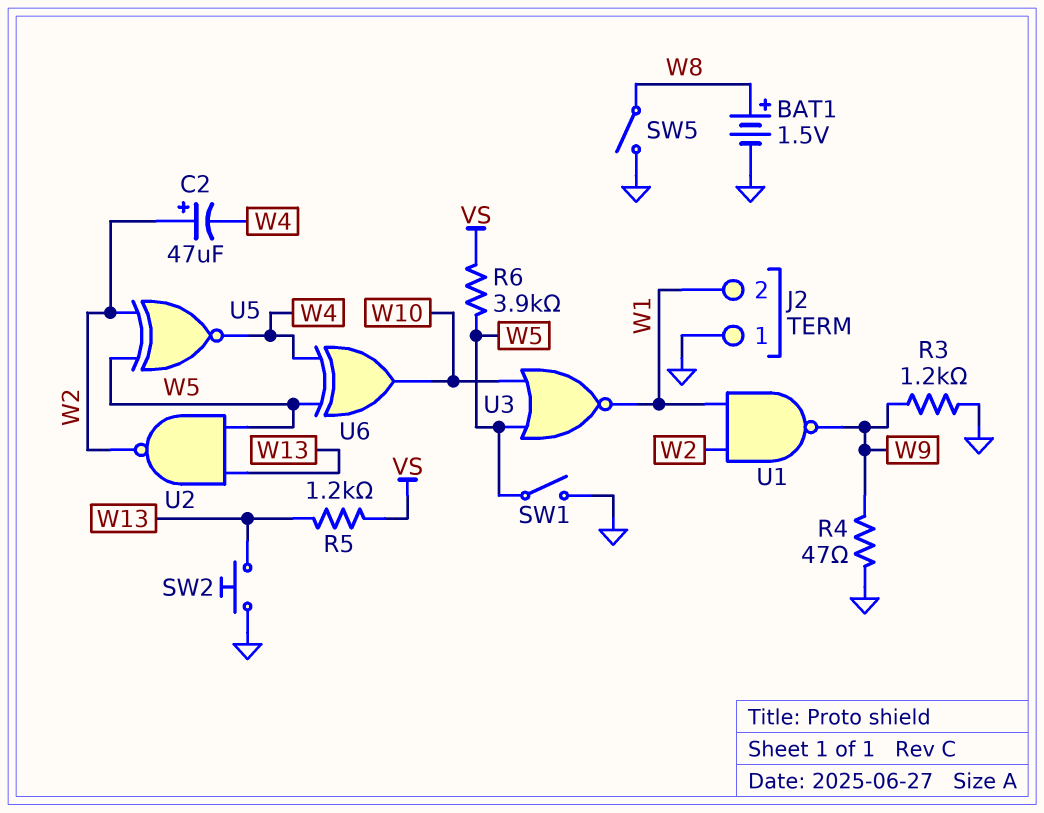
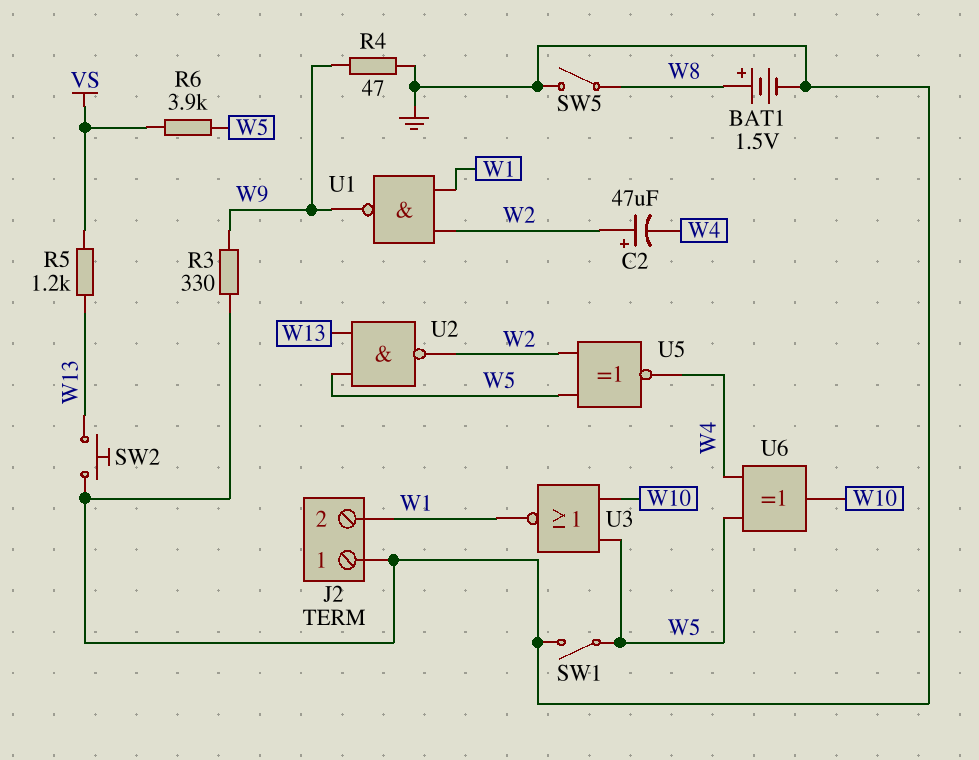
R3: 1.2k (GND, W9) -> 330 (GND, W9)

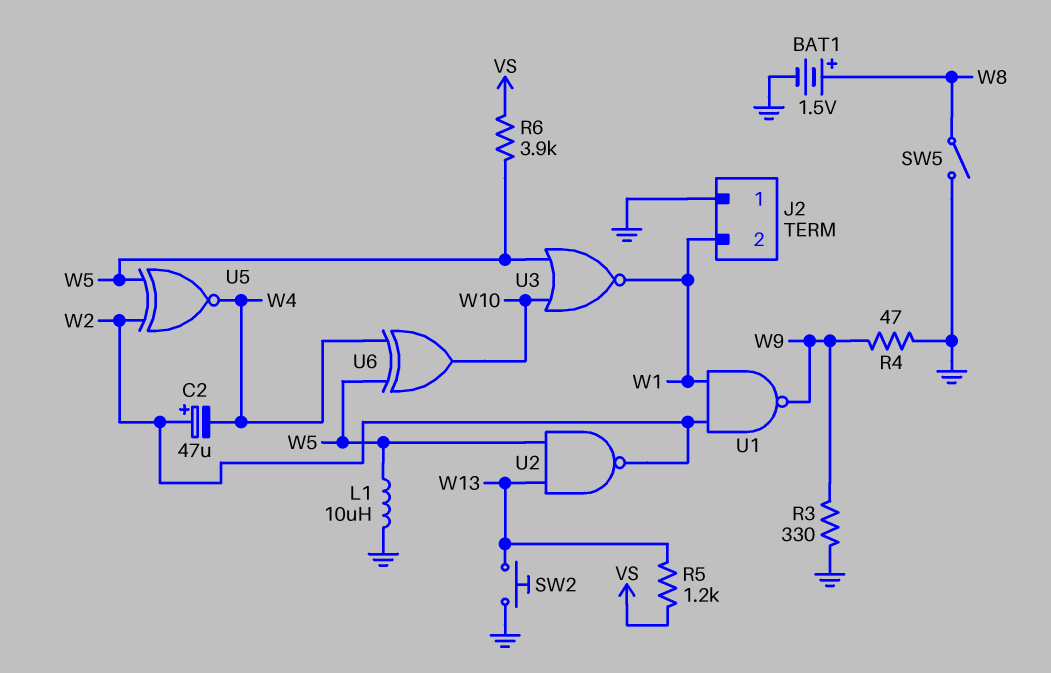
L1: none -> 10uH (GND, W5)
SW1: switch (GND, W5) -> none

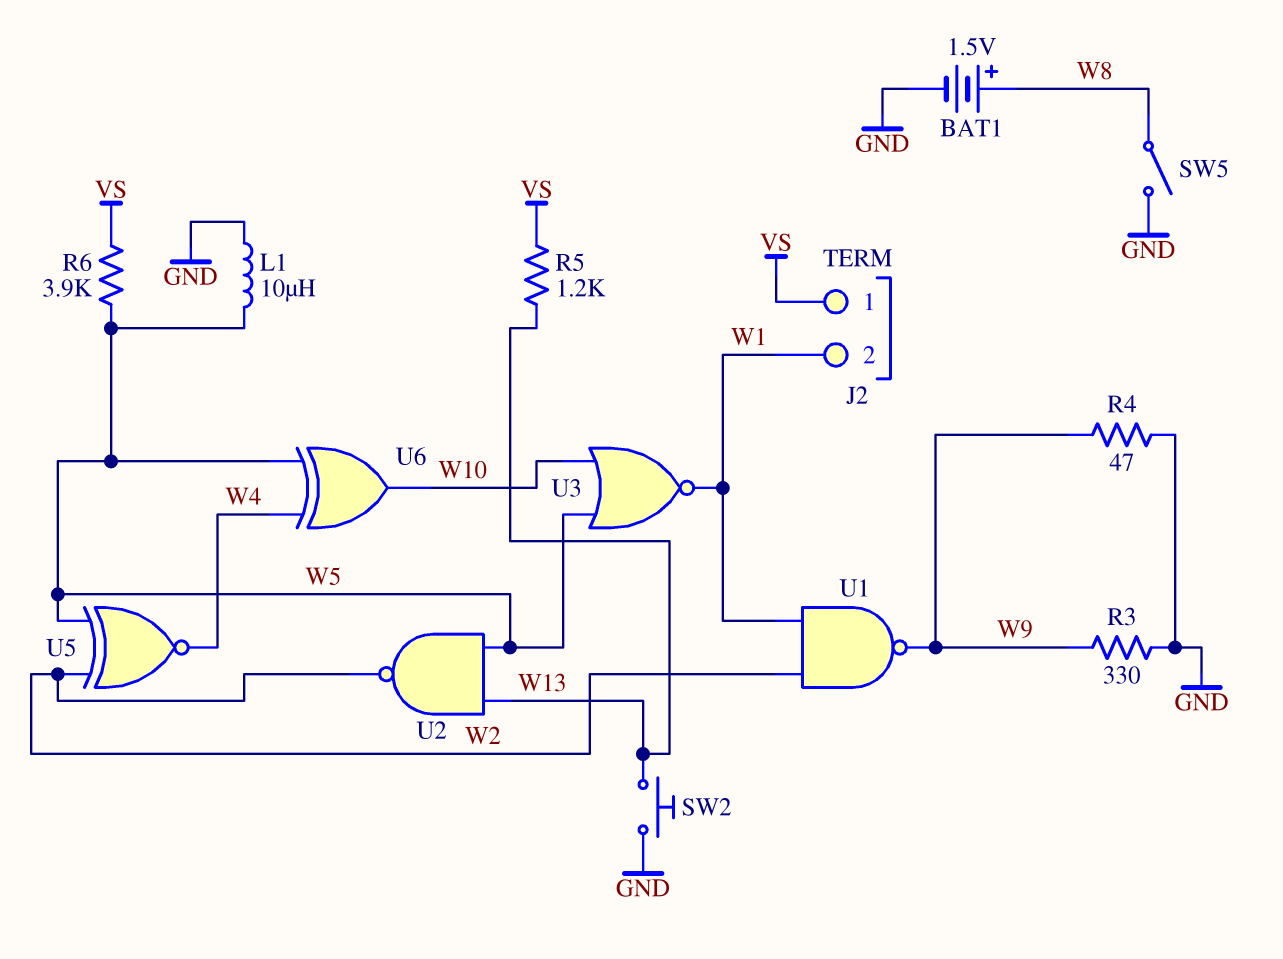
C2: 47uF (plus W2, minus W4) -> none
J2 pin 1: GND -> VS

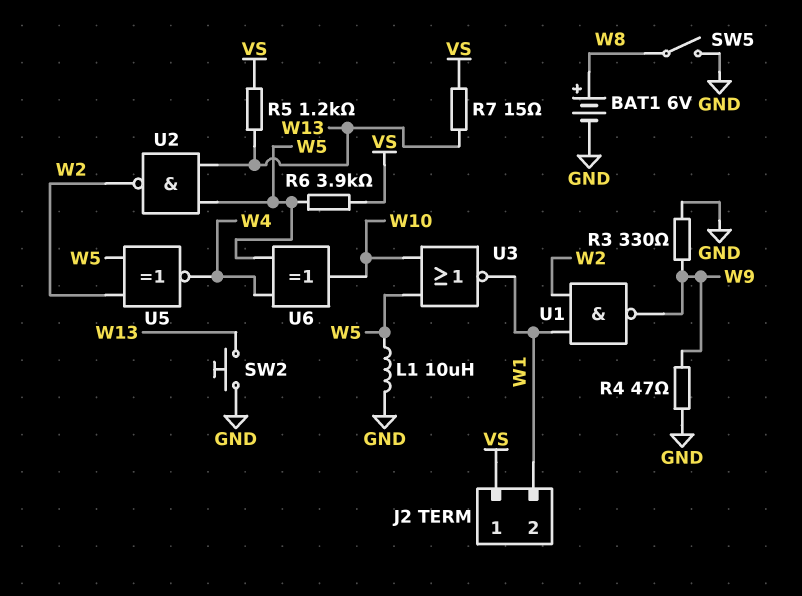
BAT1: 1.5V (plus W8, minus GND) -> 6V (plus W8, minus GND)
R7: none -> 15 (VS, W13)

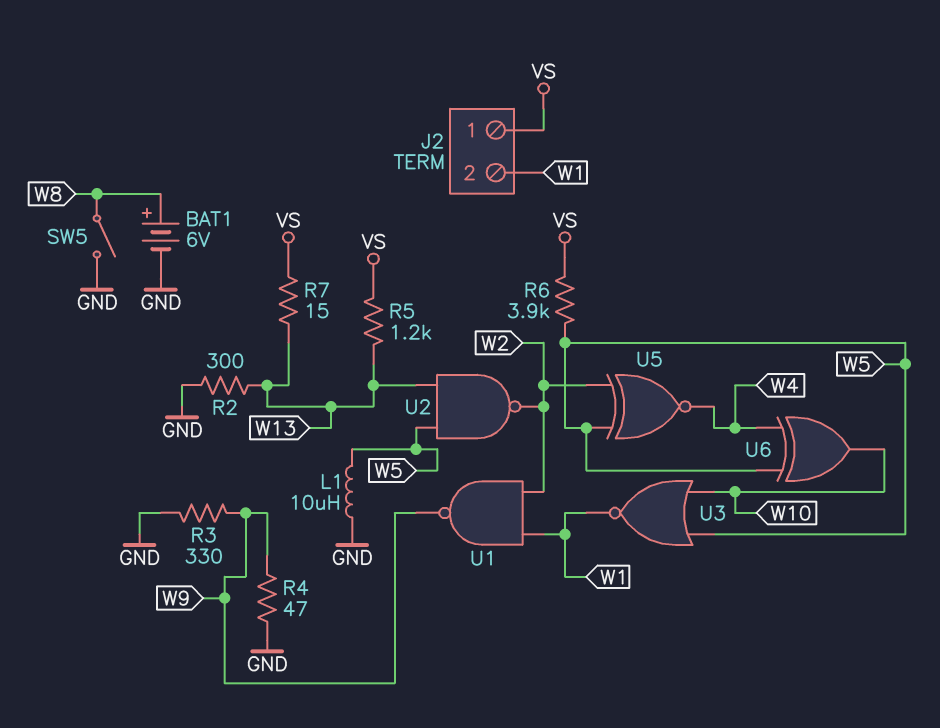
R2: none -> 300 (GND, W13)
SW2: button (GND, W13) -> none

